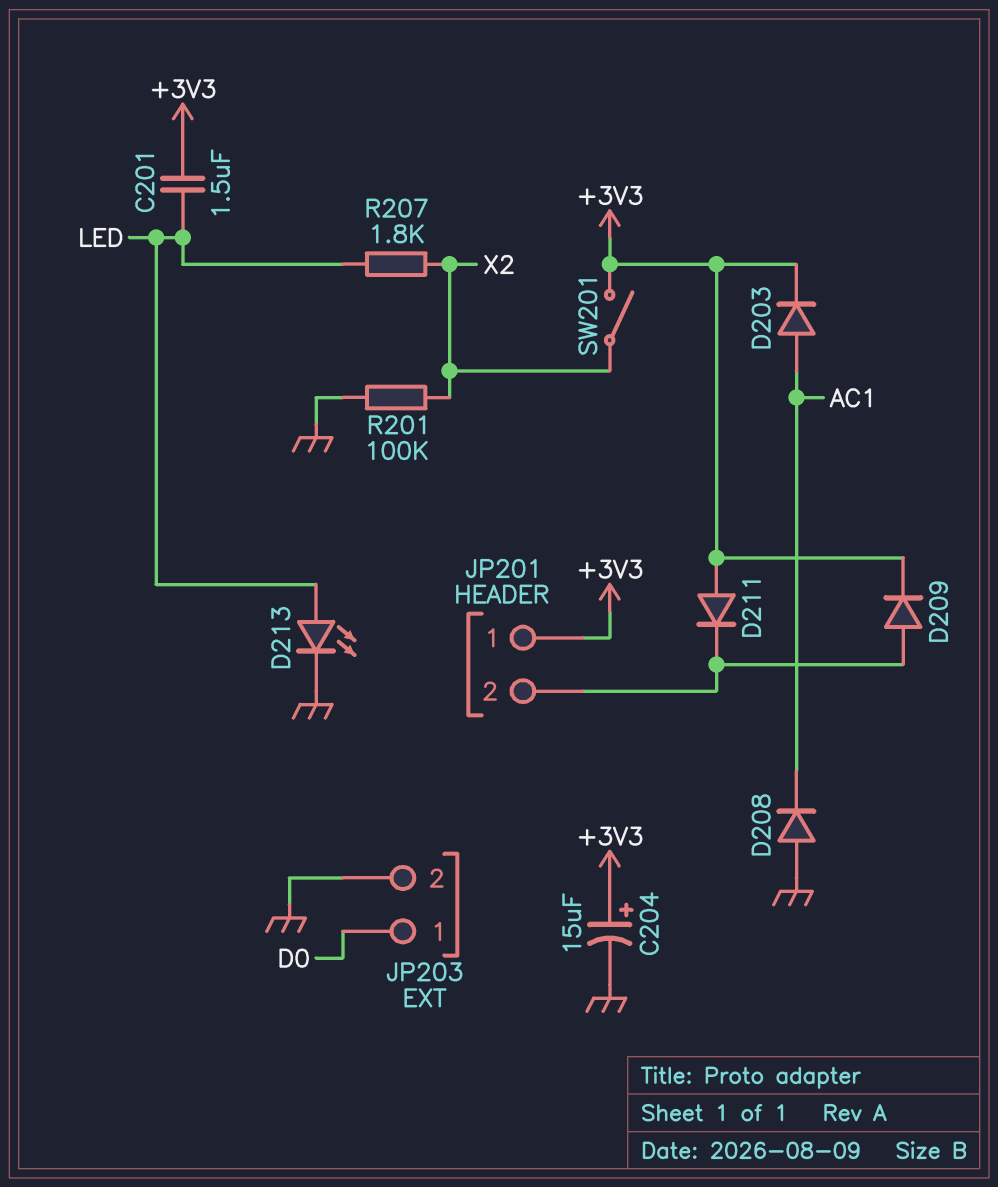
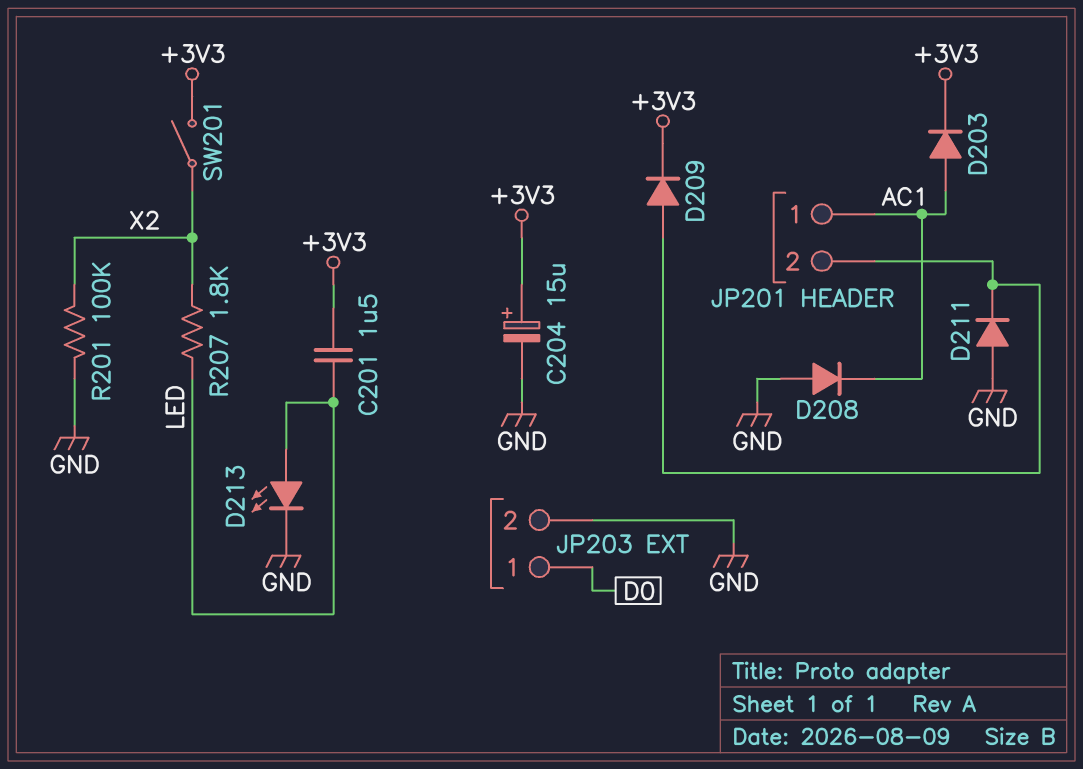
D211: diode (A +3V3, K JP201/2) -> diode (A GND, K JP201/2)
JP201 pin 1: +3V3 -> AC1

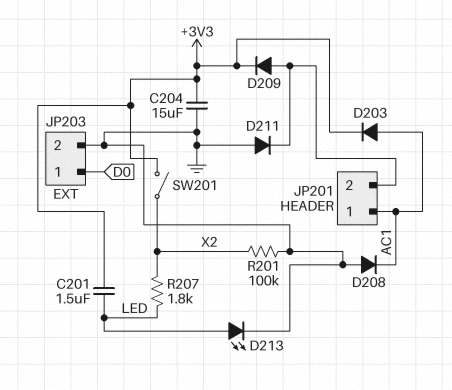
C204: 15uF (plus +3V3, minus GND) -> 15uF (+3V3, GND)

